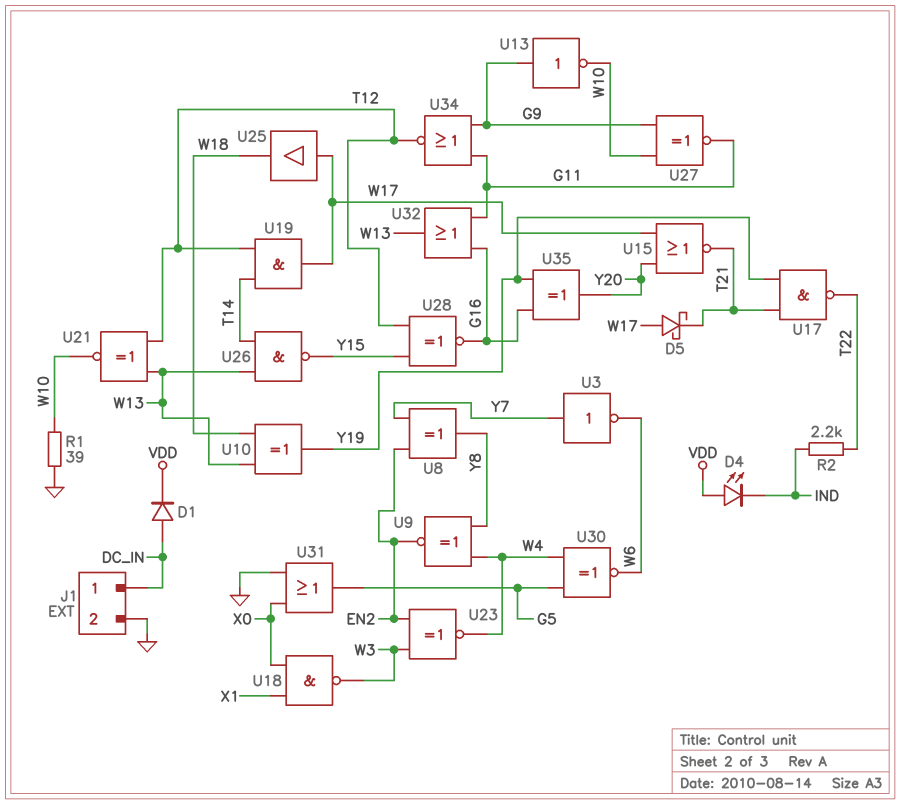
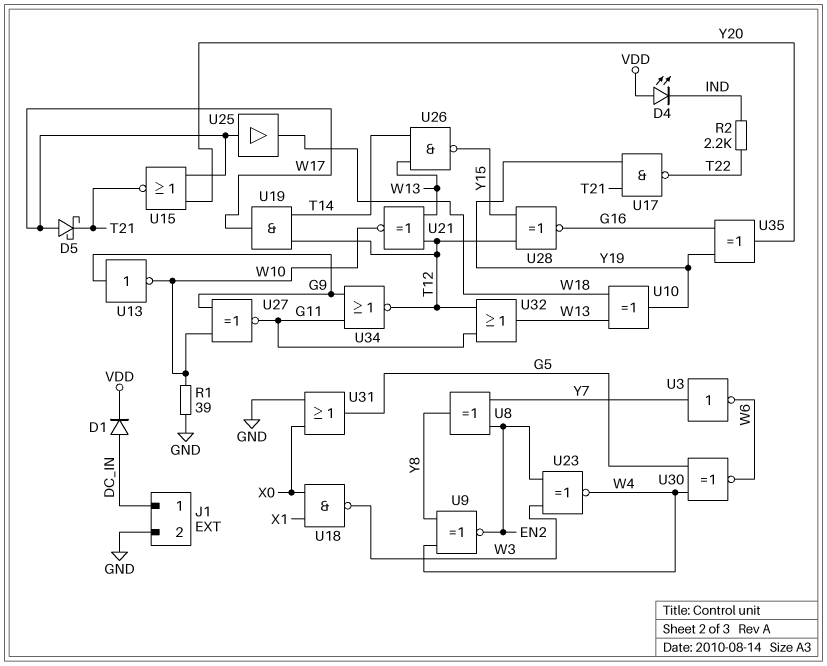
U32: OR (in G11, in G16, out W13) -> OR (in G11, in T12, out W13)

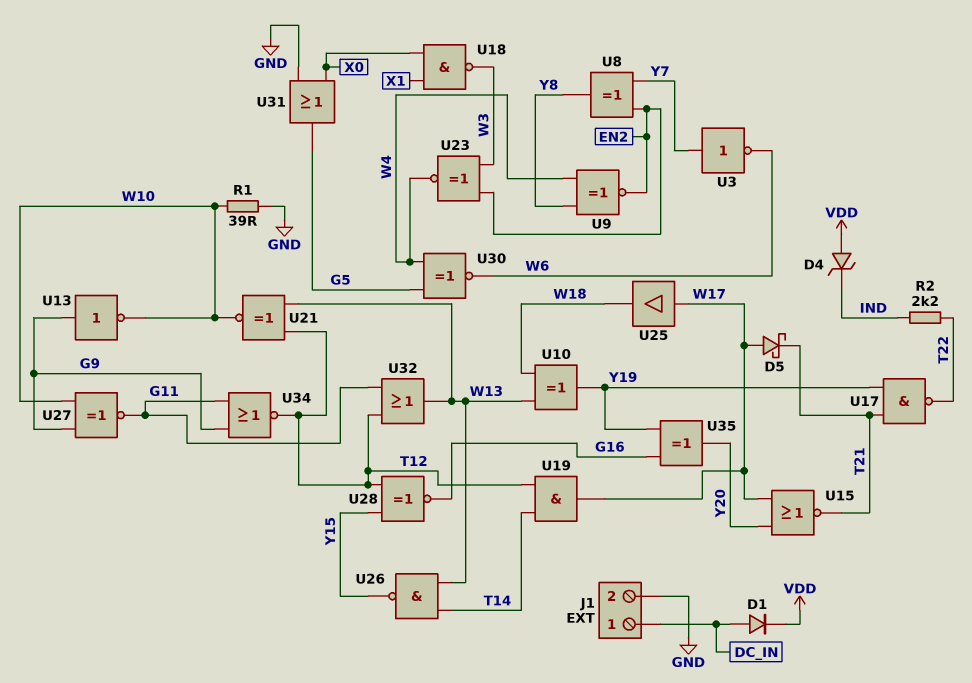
D4: LED (A VDD, K IND) -> zener (A VDD, K IND)

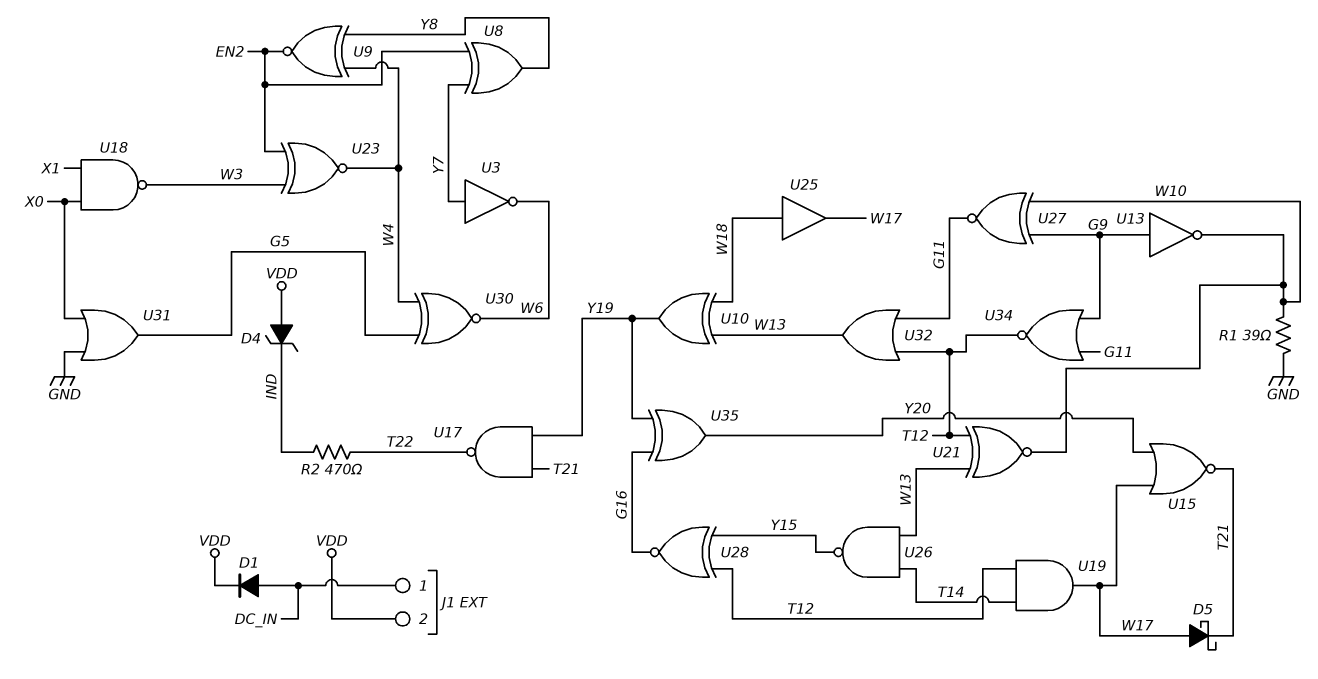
J1 pin 2: GND -> VDD
R2: 2.2k (IND, T22) -> 470 (IND, T22)
U25: buffer (in W17, out W18) -> buffer (in W18, out W17)

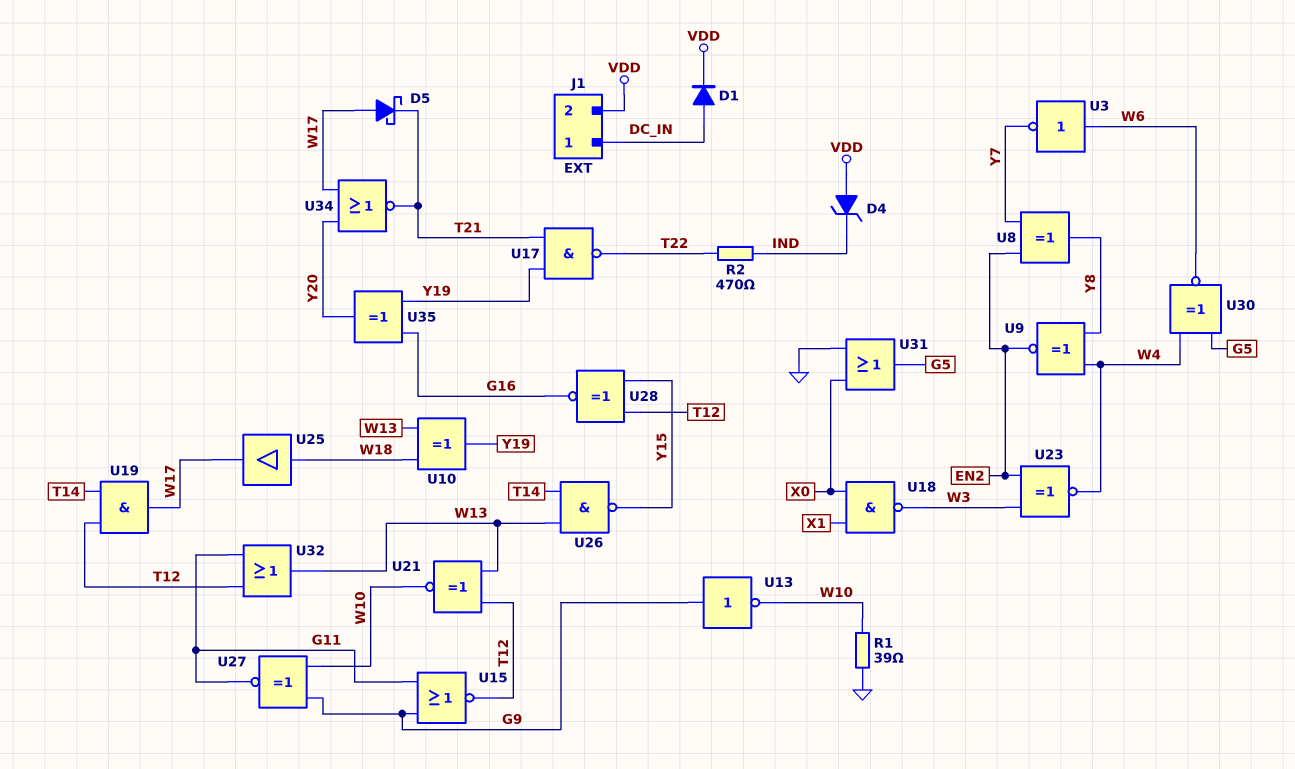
U3: NOT (in Y7, out W6) -> NOT (in W6, out Y7)
U15: NOR (in W17, in Y20, out T21) -> NOR (in G9, in G11, out T12)
U34: NOR (in G9, in G11, out T12) -> NOR (in W17, in Y20, out T21)

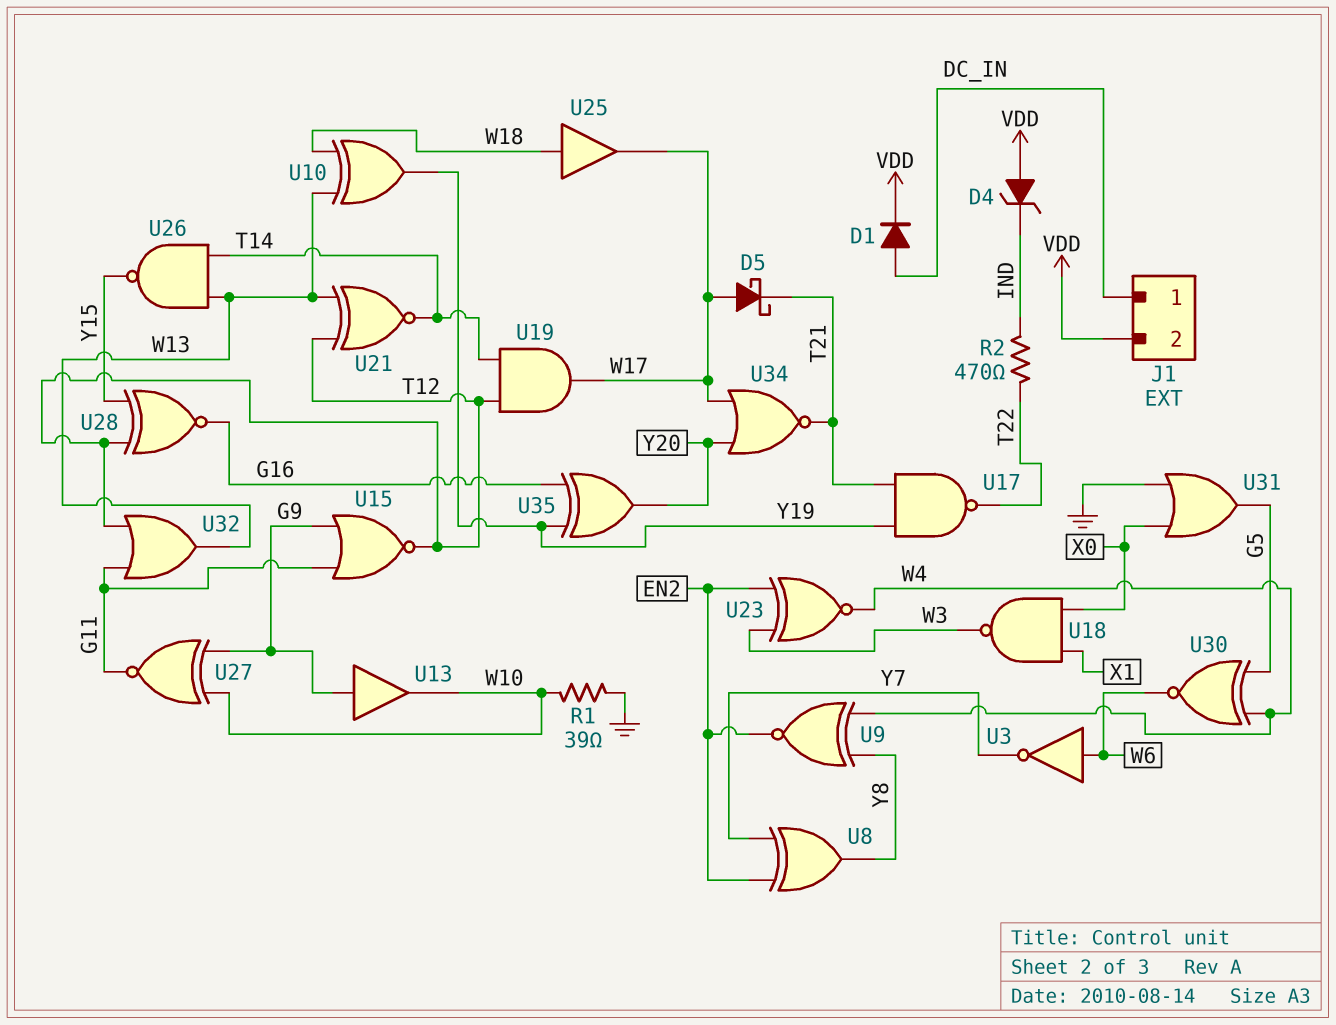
U13: NOT (in G9, out W10) -> buffer (in G9, out W10)
U21: XNOR (in T12, in W13, out W10) -> XNOR (in T12, in W13, out T14)

